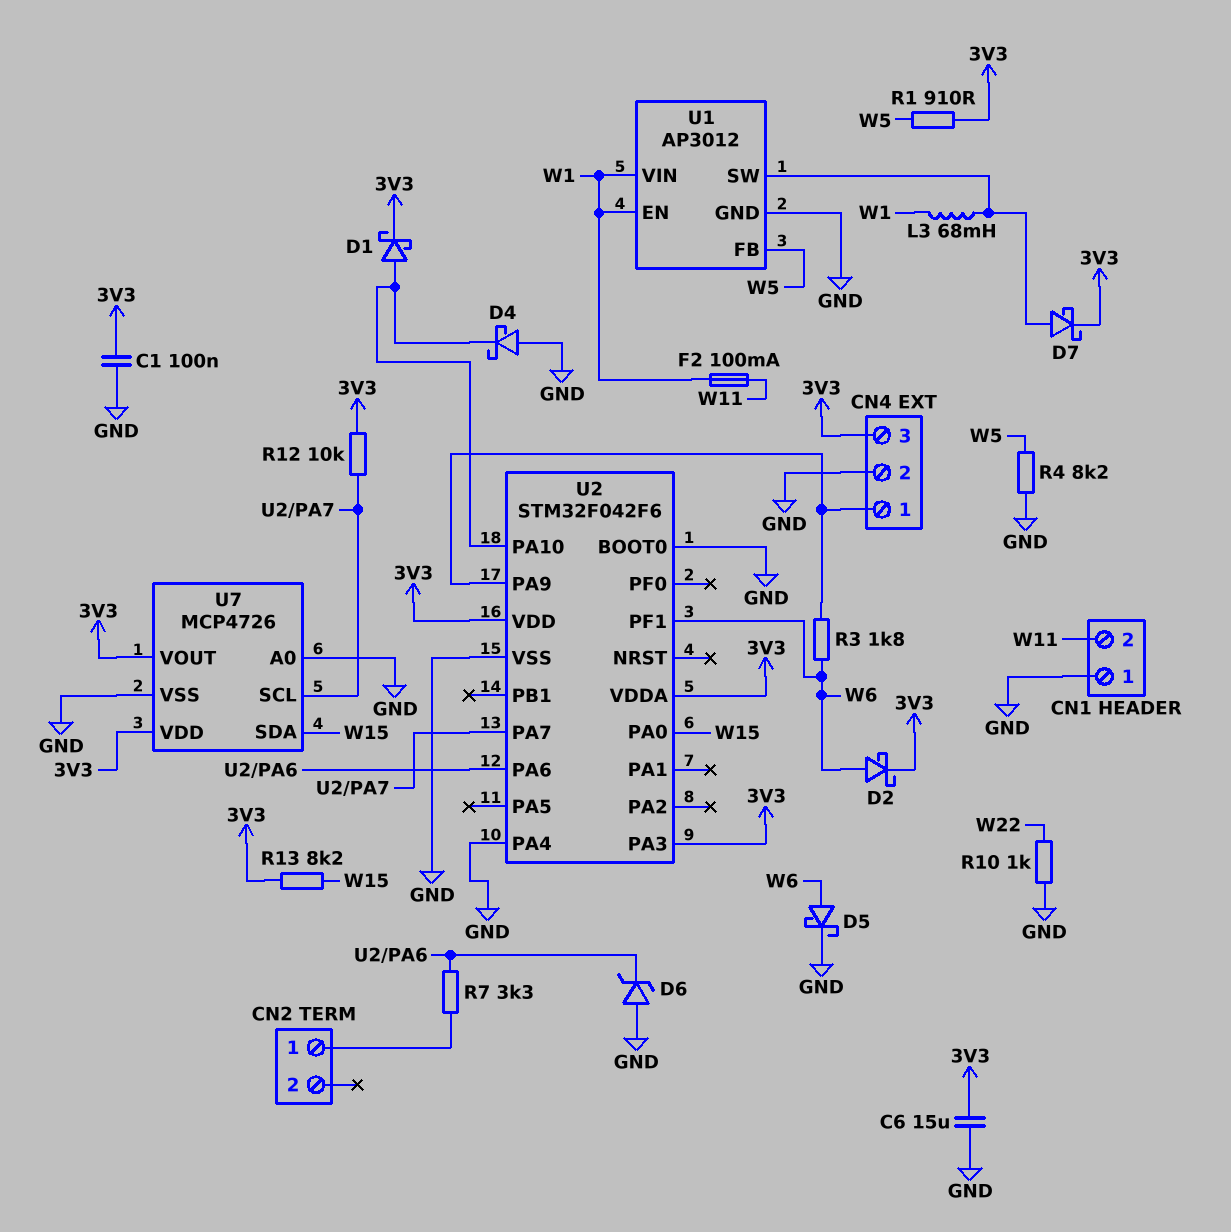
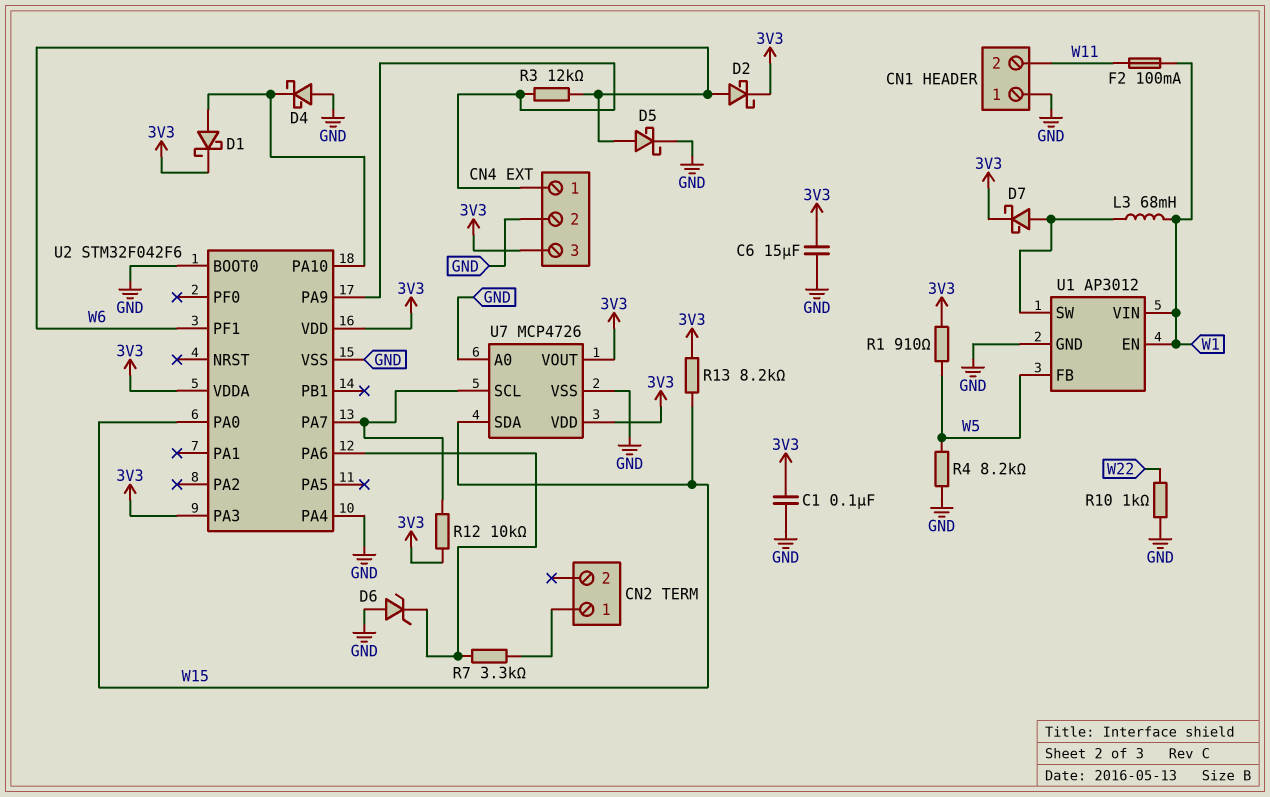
R3: 1.8k (CN4/1, W6) -> 12k (CN4/1, W6)

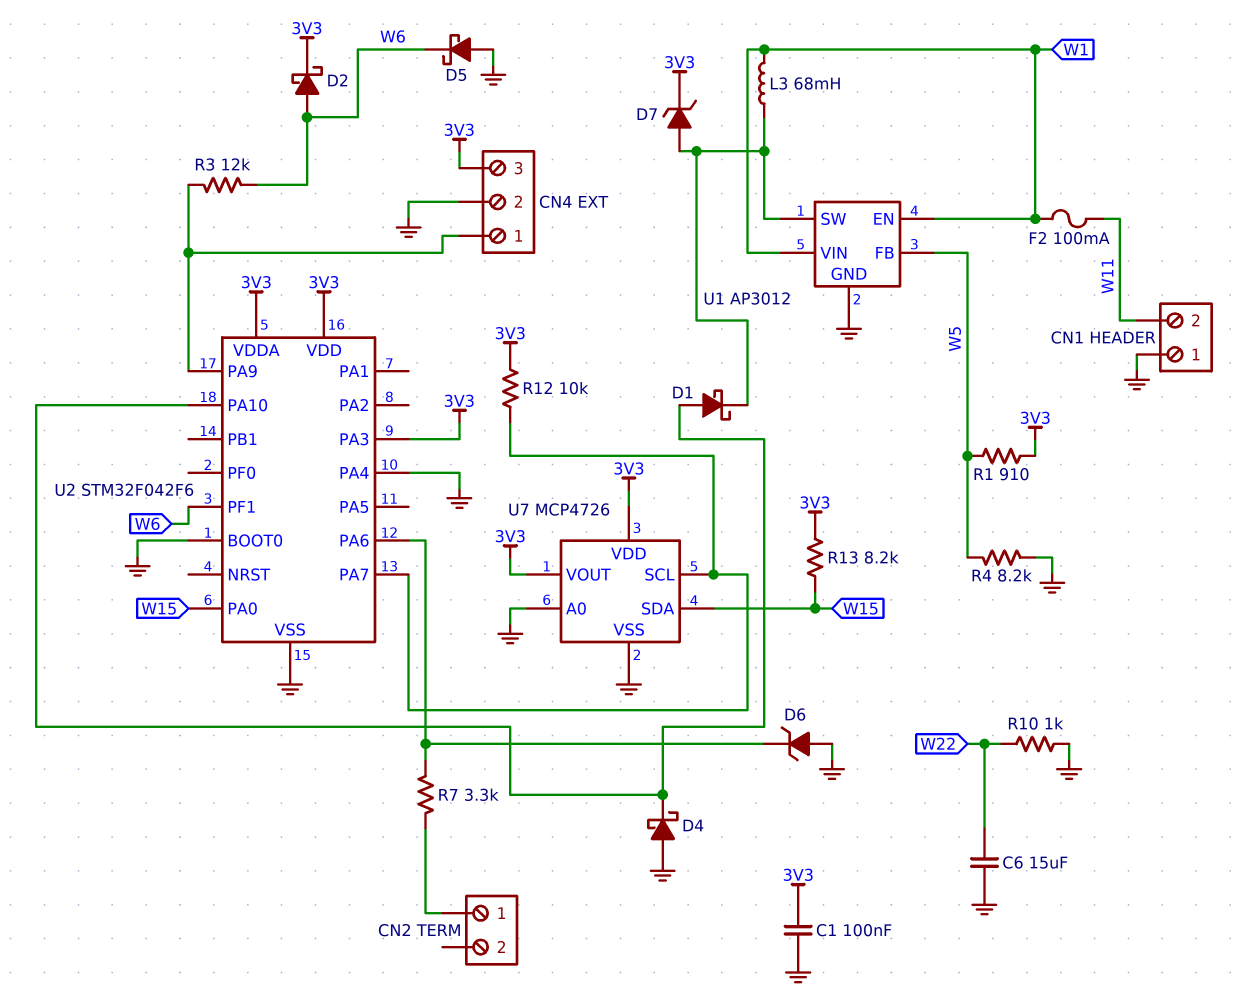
C6: 15uF (3V3, GND) -> 15uF (GND, W22)
D1: schottky (A U2/PA10, K 3V3) -> schottky (A U2/PA10, K U1/SW)
D5: schottky (A W6, K GND) -> schottky (A GND, K W6)
D7: schottky (A U1/SW, K 3V3) -> zener (A U1/SW, K 3V3)

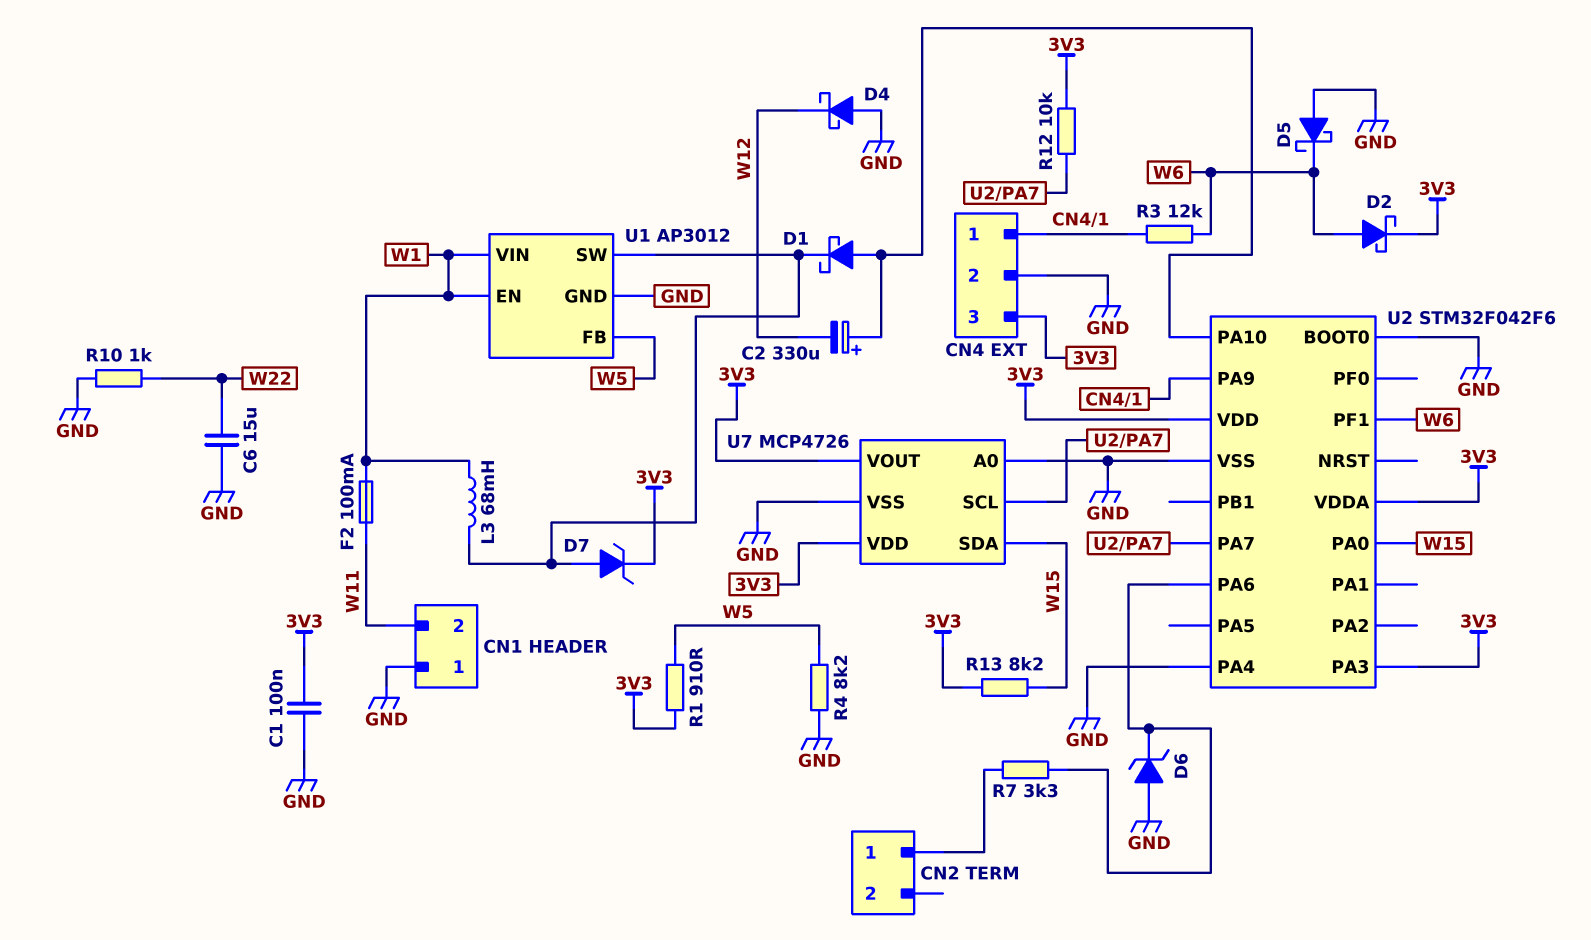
C2: none -> 330uF (plus U2/PA10, minus W12)
D4: schottky (A GND, K U2/PA10) -> schottky (A GND, K W12)

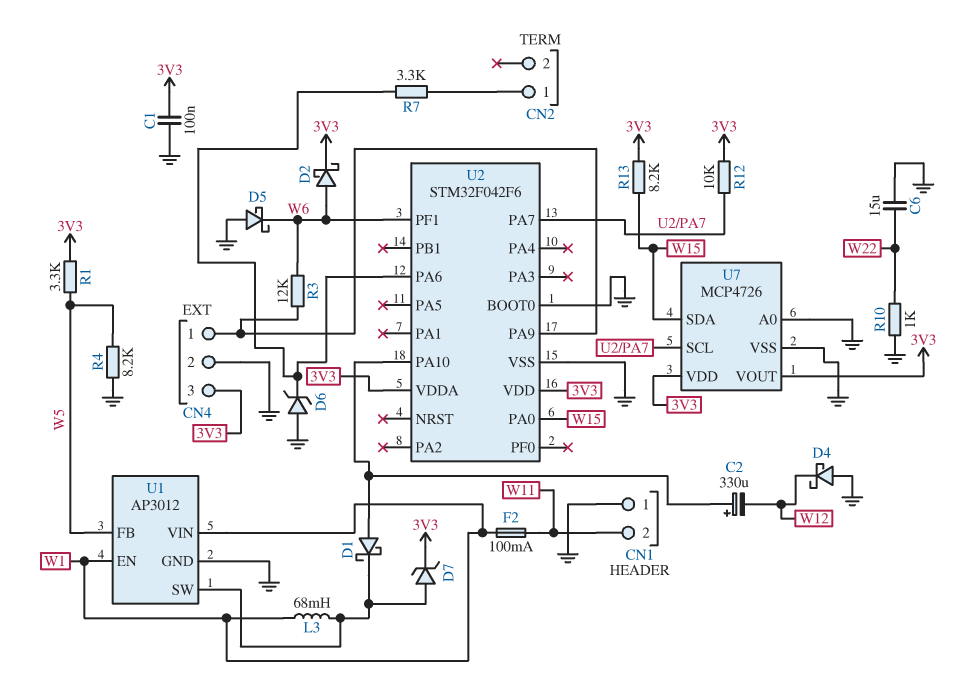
R1: 910 (3V3, W5) -> 3.3k (3V3, W5)
U2 pin PA3: 3V3 -> none
U2 pin PA4: GND -> none

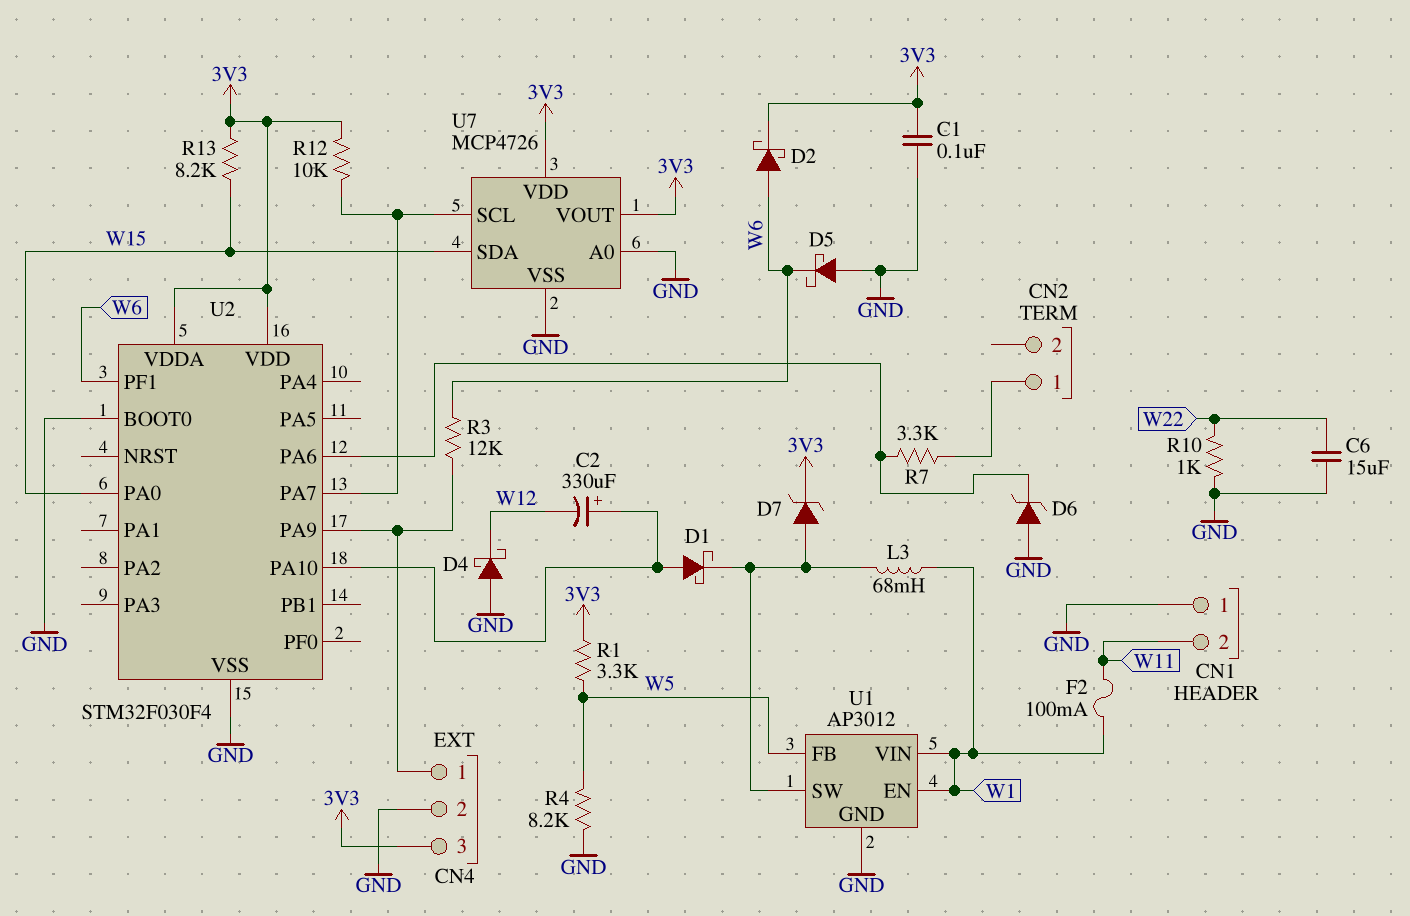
U2: STM32F042F6 -> STM32F030F4

